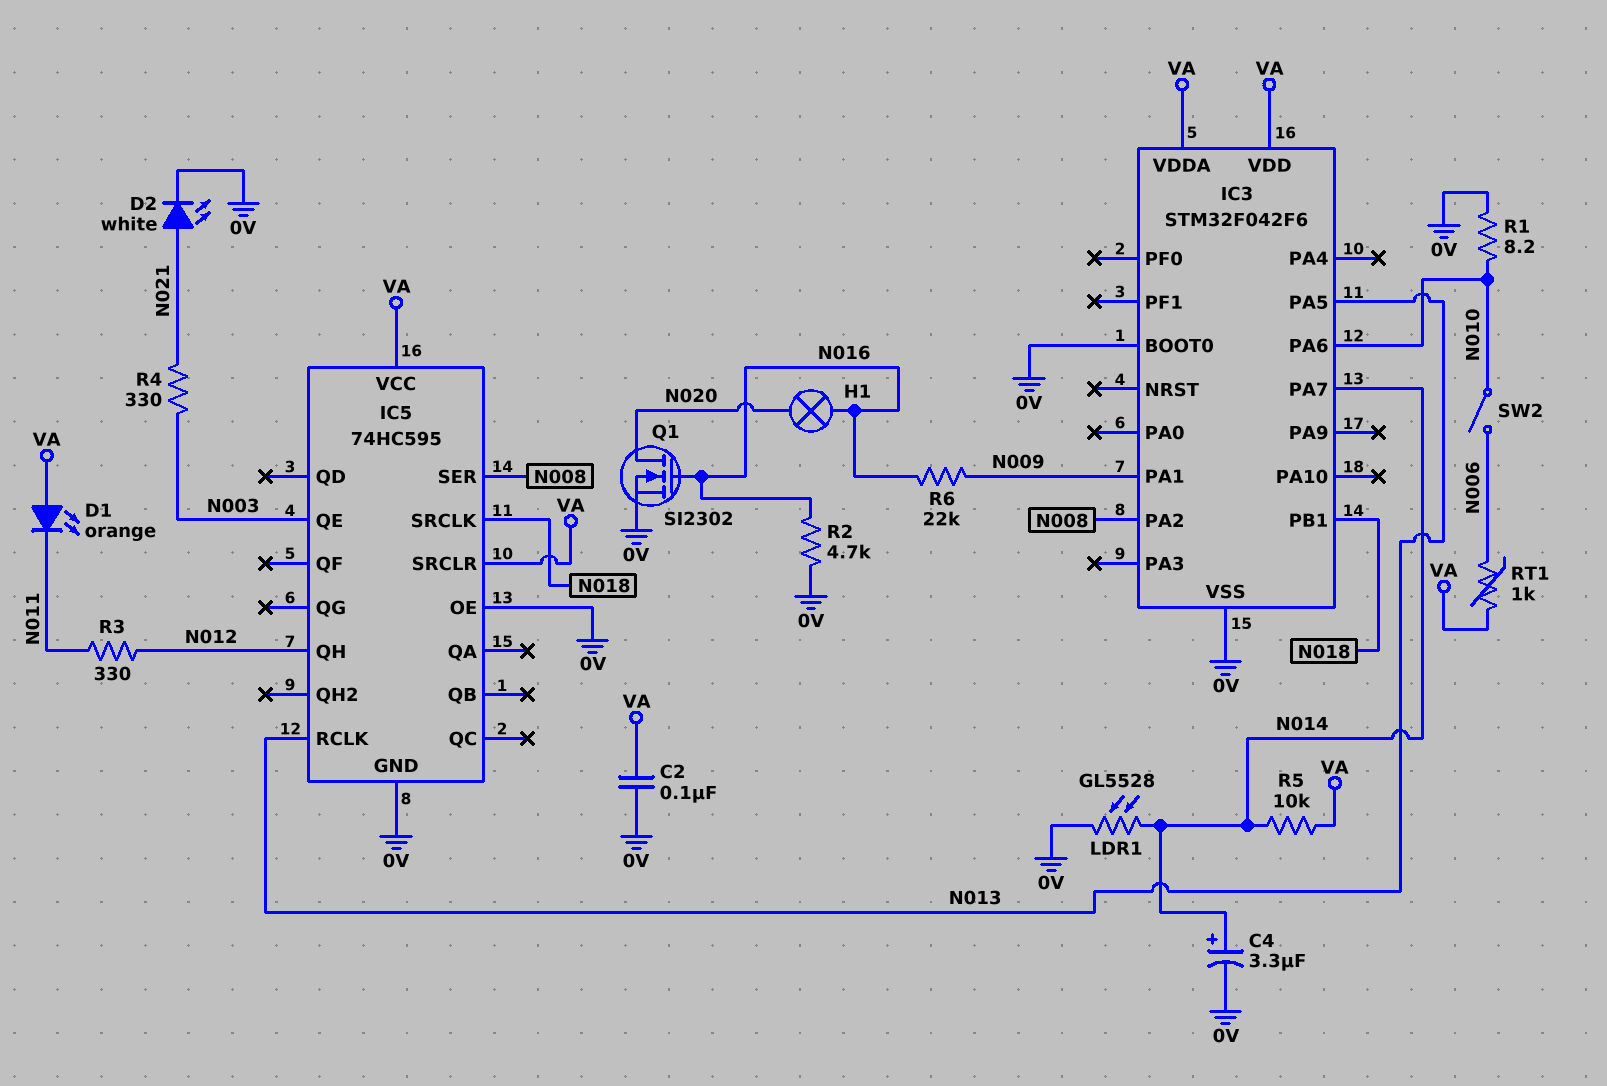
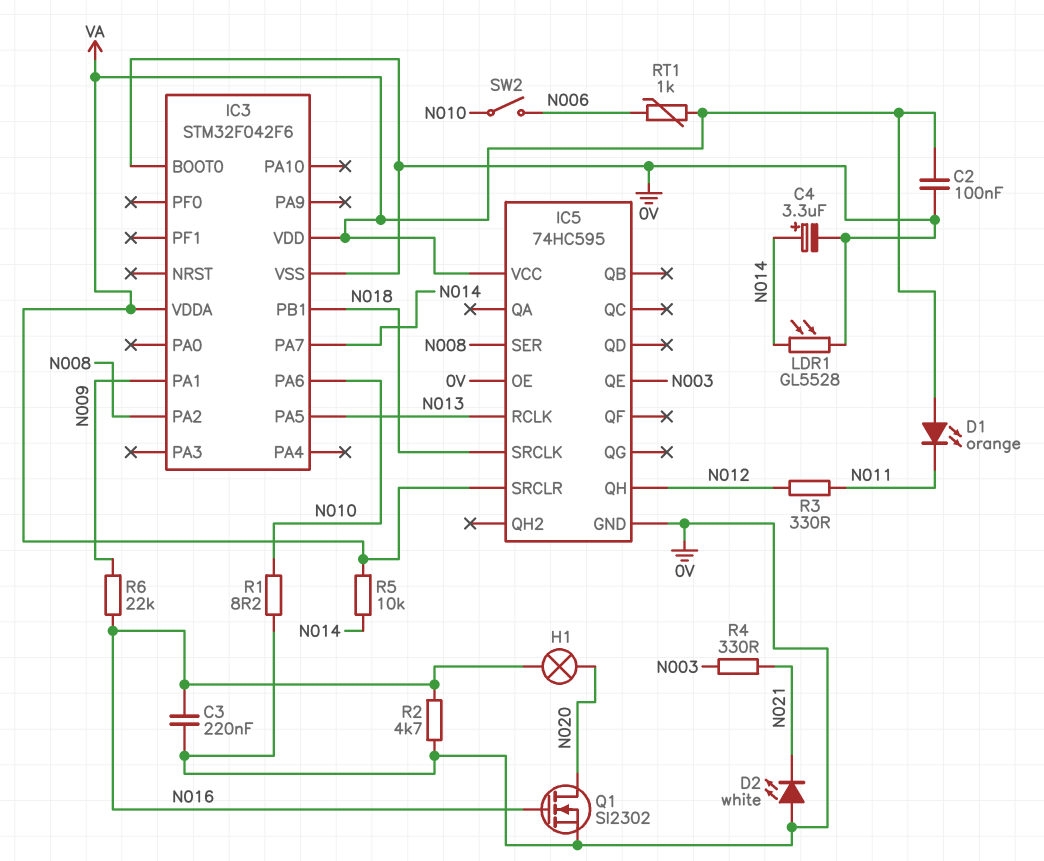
C3: none -> 220nF (0V, N016)
D2: LED white (A N021, K 0V) -> LED white (A 0V, K N021)

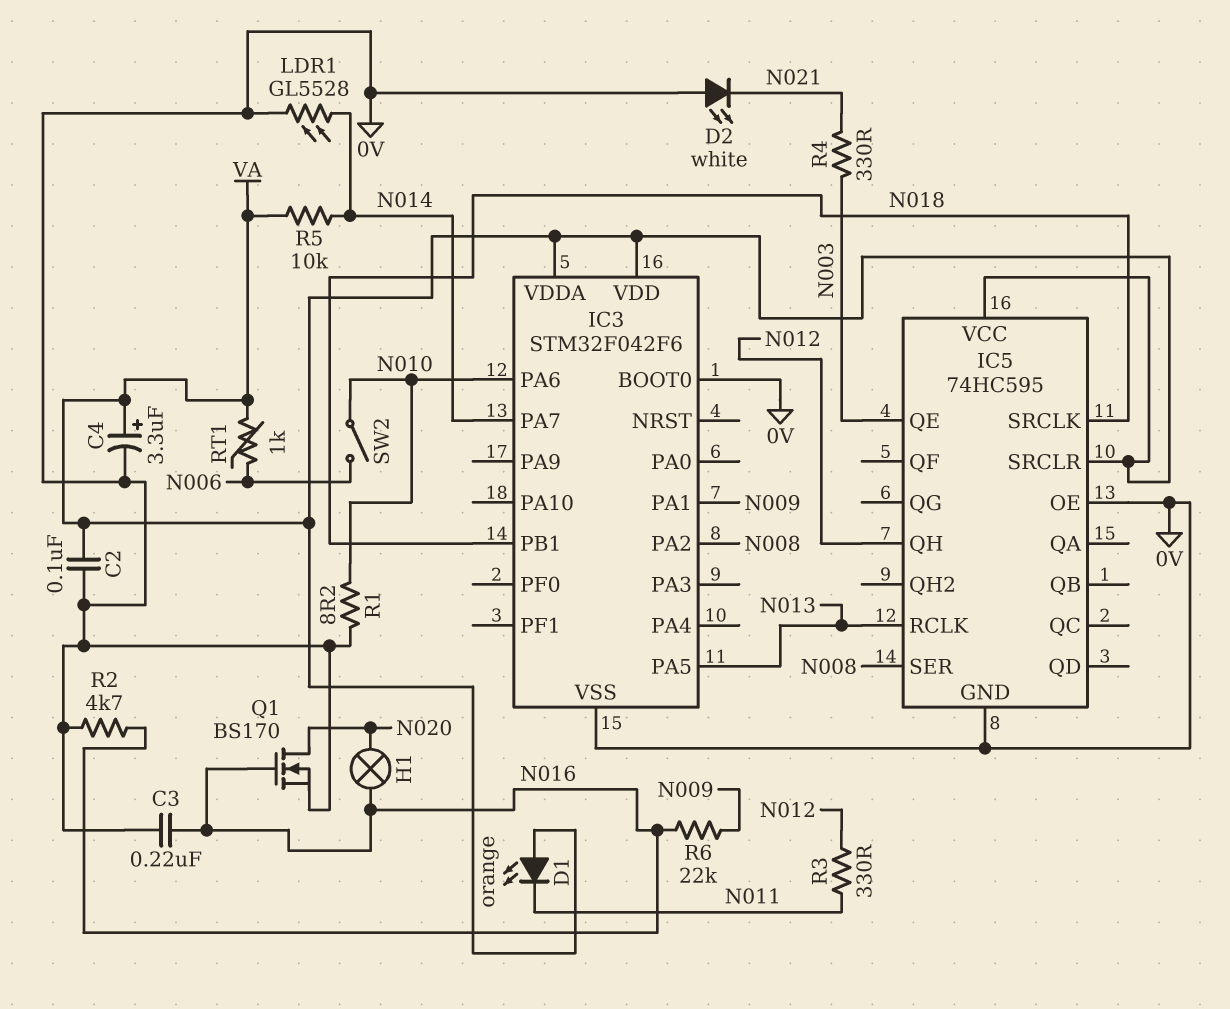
C4: 3.3uF (plus N014, minus 0V) -> 3.3uF (plus VA, minus 0V)
Q1: NMOS SI2302 (G N016, D N020, S 0V) -> NMOS BS170 (G N016, D N020, S 0V)

